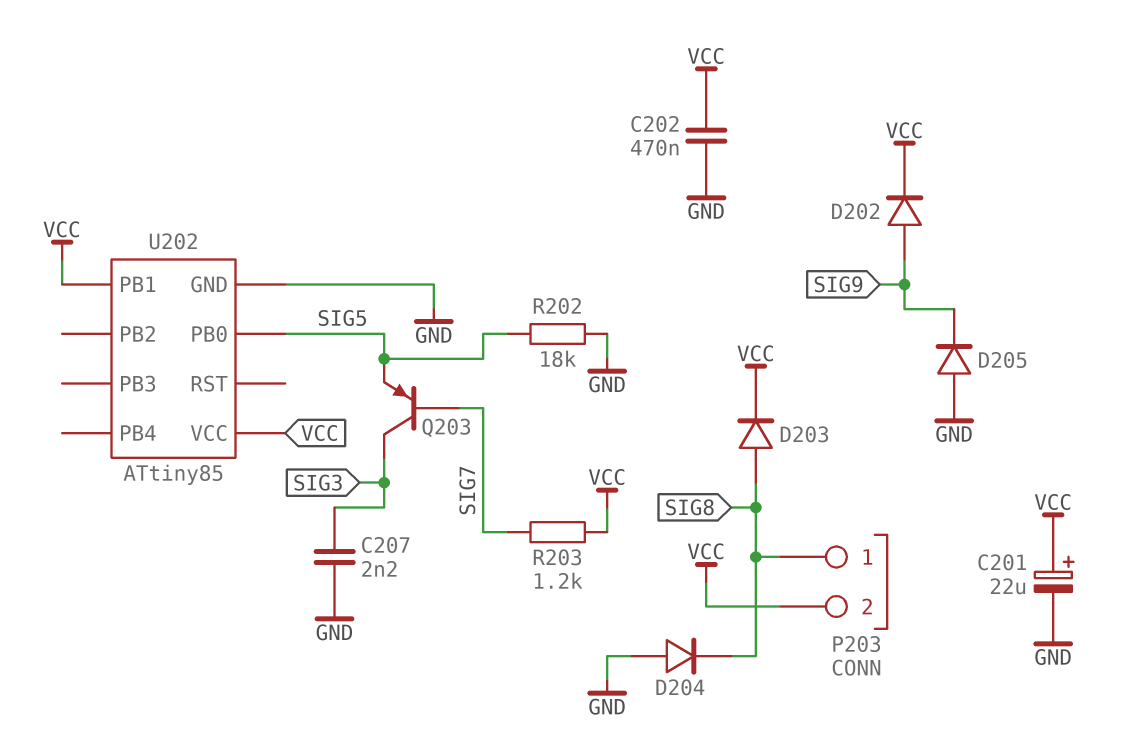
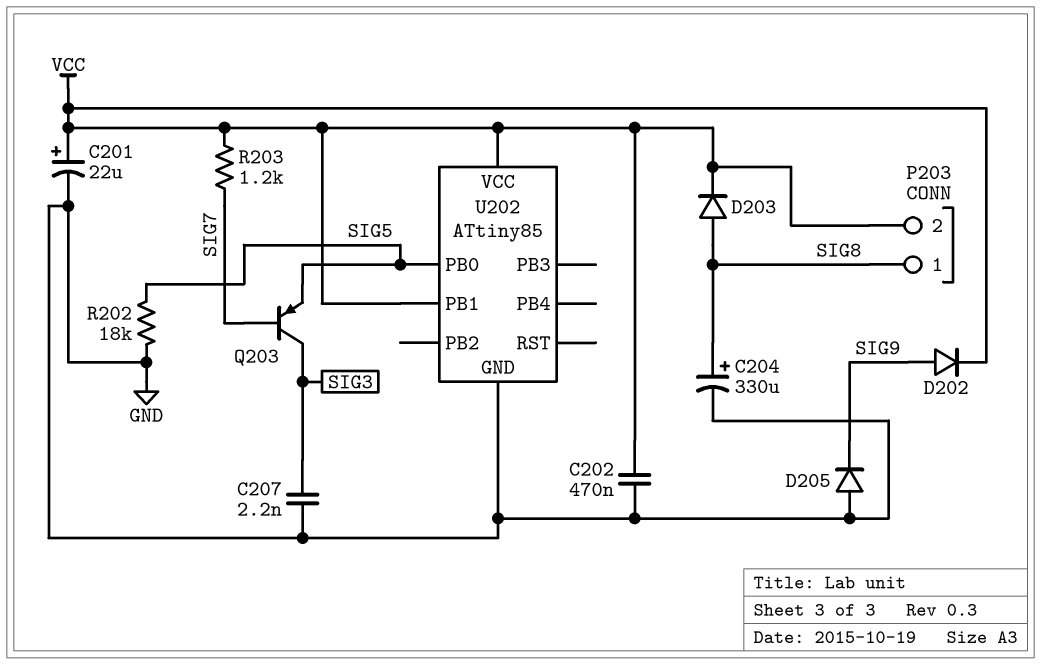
C204: none -> 330uF (plus SIG8, minus GND)
D204: diode (A GND, K SIG8) -> none

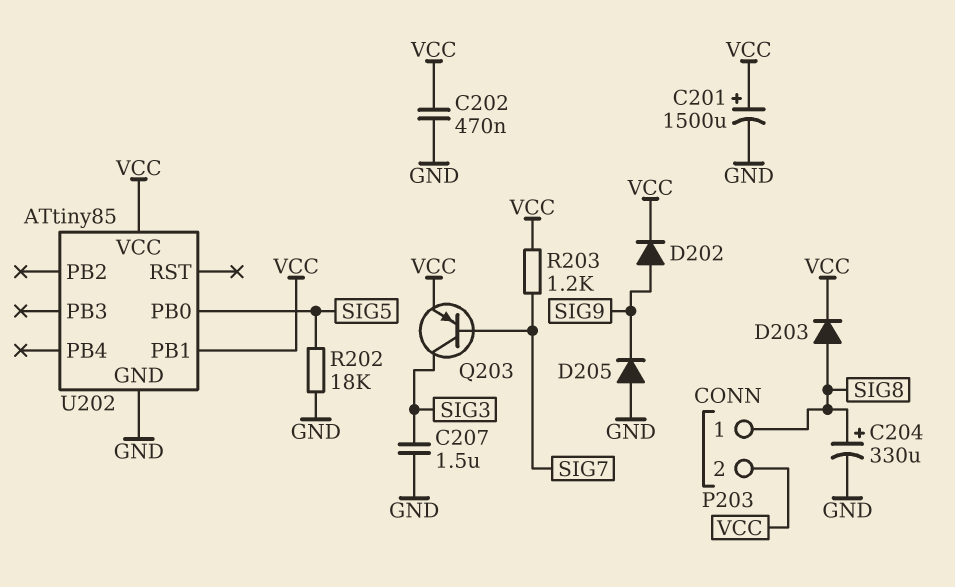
C201: 22uF (plus VCC, minus GND) -> 1500uF (plus VCC, minus GND)
C207: 2.2nF (GND, SIG3) -> 1.5uF (GND, SIG3)
Q203: PNP (B SIG7, C SIG3, E SIG5) -> PNP (B SIG7, C SIG3, E VCC)

